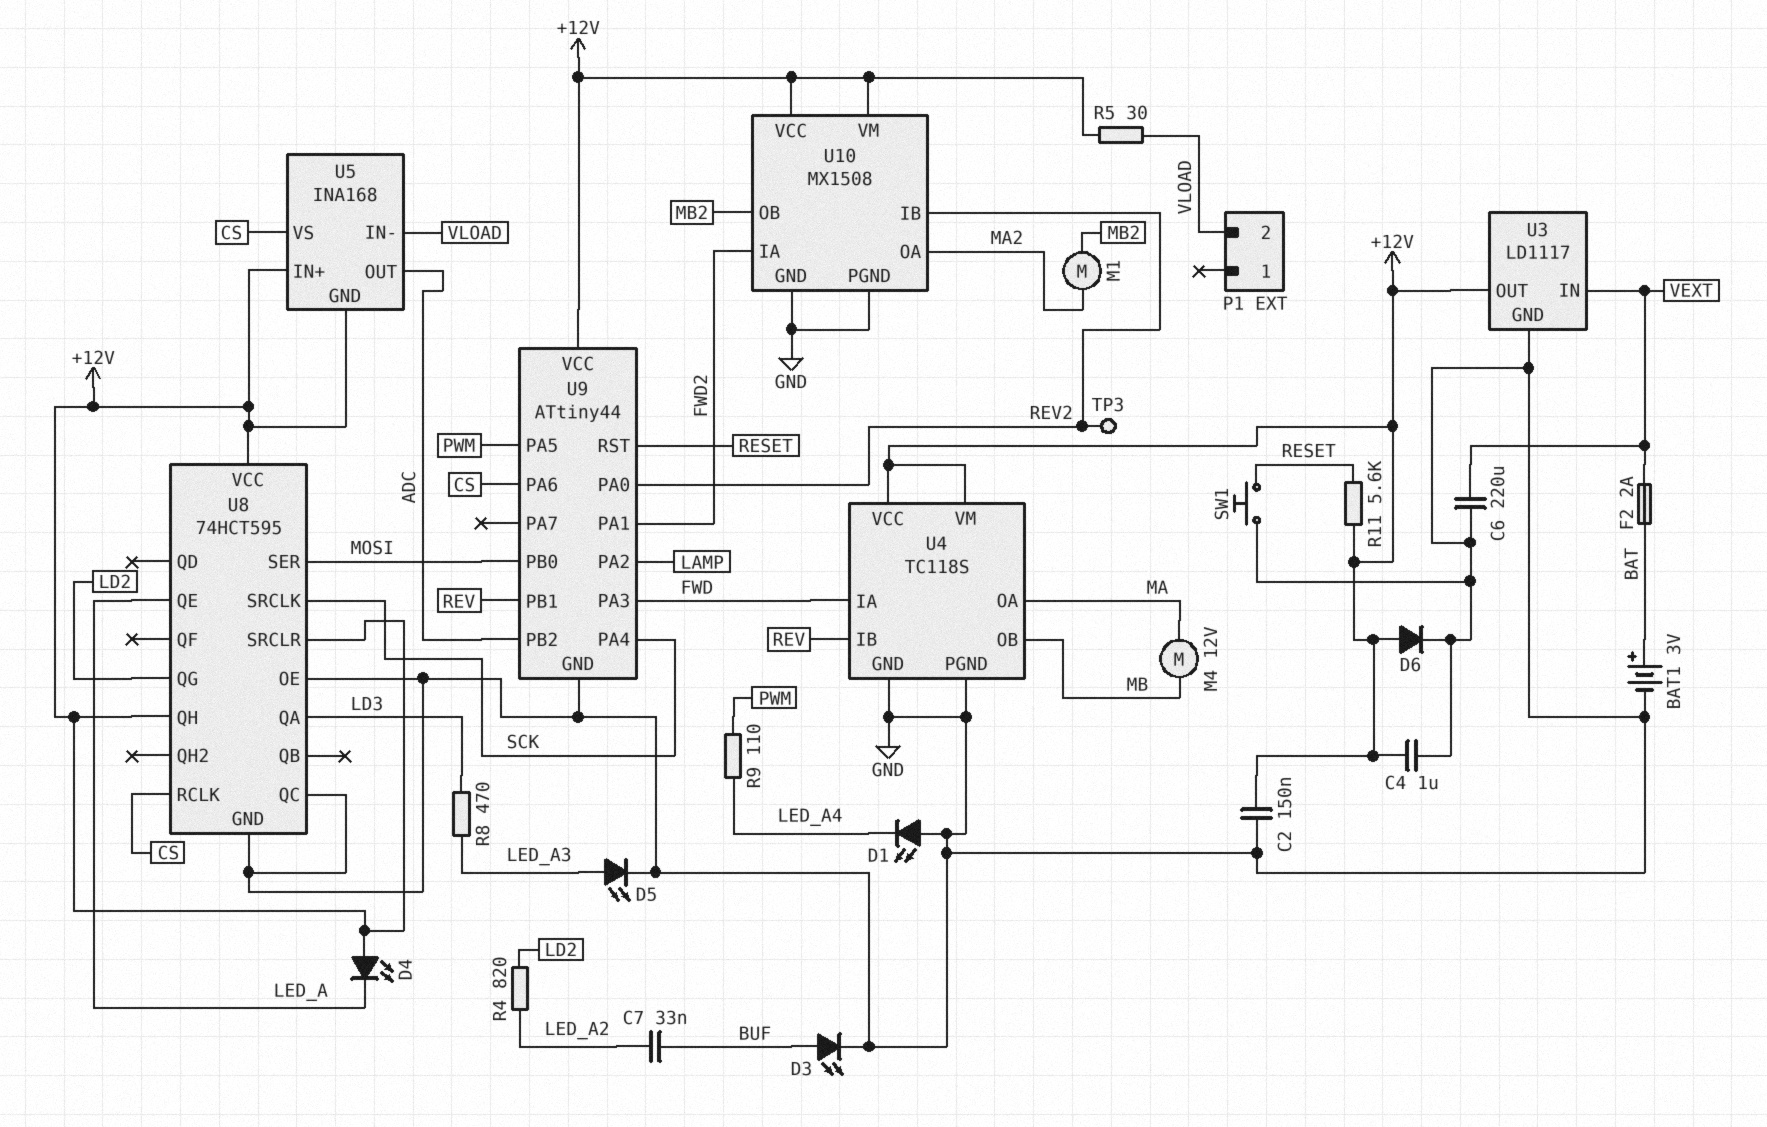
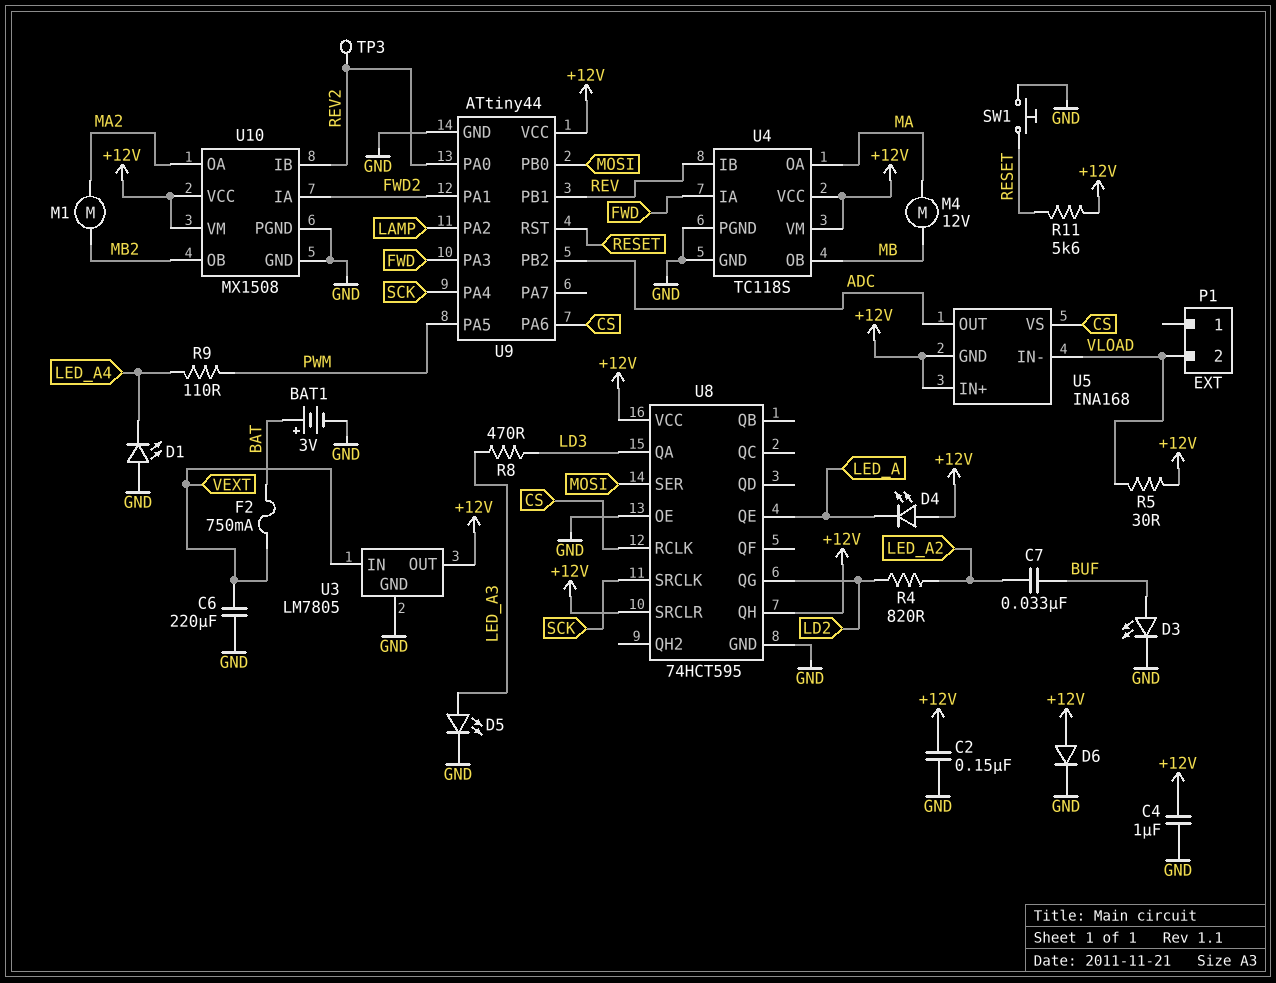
F2: 2A (BAT, VEXT) -> 750mA (BAT, VEXT)
U3: LD1117 -> LM7805
U8 pin QC: GND -> none

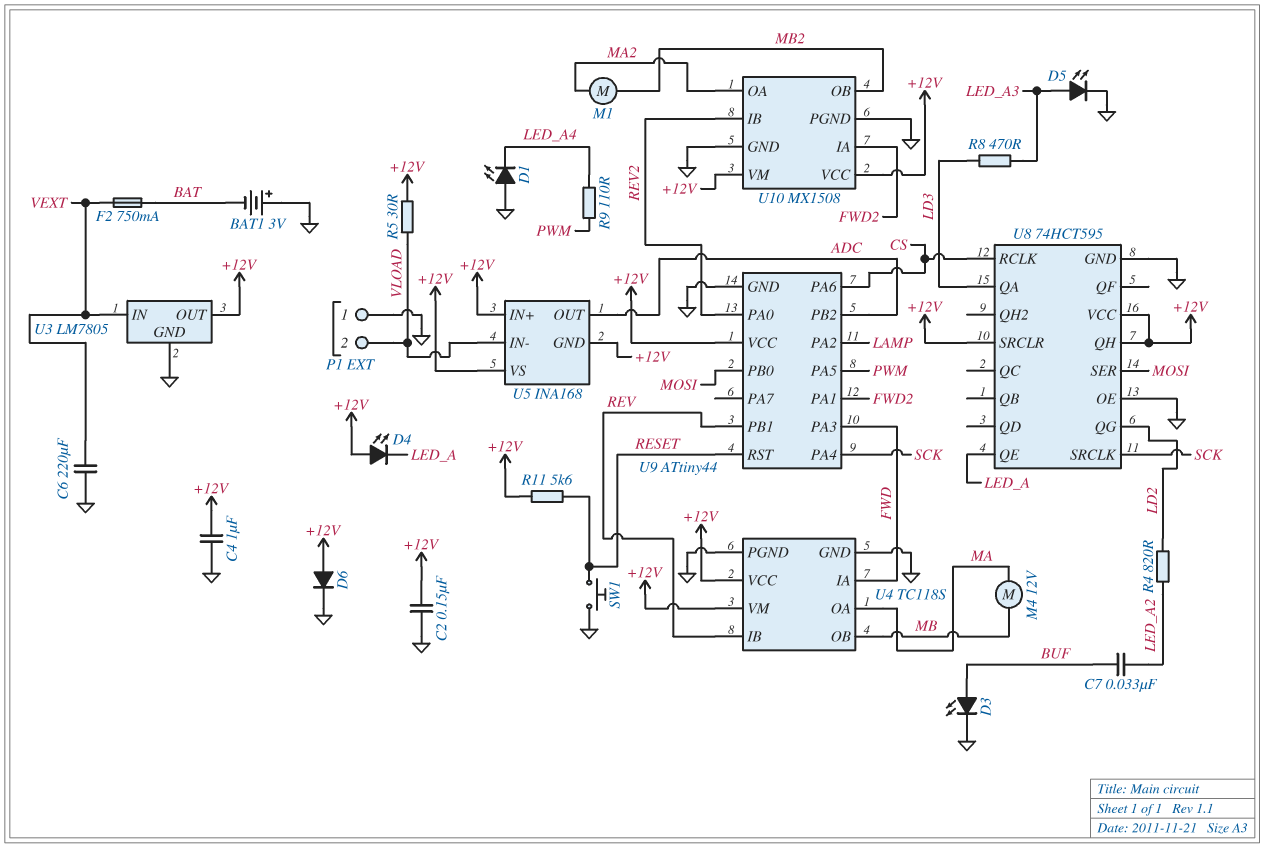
BAT1: 3V (plus BAT, minus GND) -> 3V (plus GND, minus BAT)
P1 pin 1: none -> GND
TP3: test point (REV2) -> none
U5 pin VS: CS -> +12V

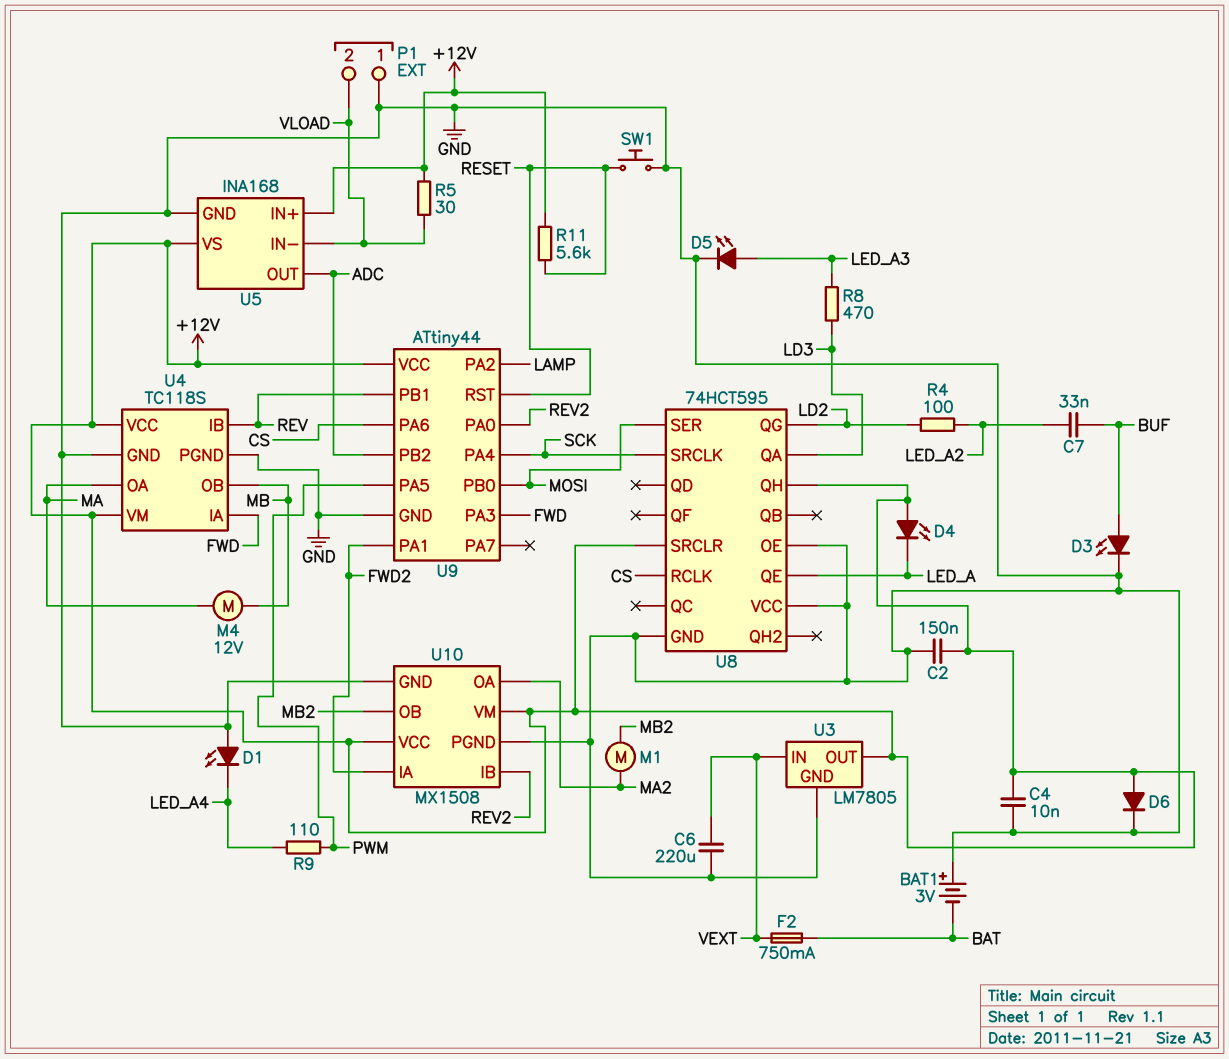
C4: 1uF (+12V, GND) -> 10nF (+12V, GND)
R4: 820 (LD2, LED_A2) -> 100 (LD2, LED_A2)
U5 pin GND: +12V -> GND
U8 pin VCC: +12V -> GND

